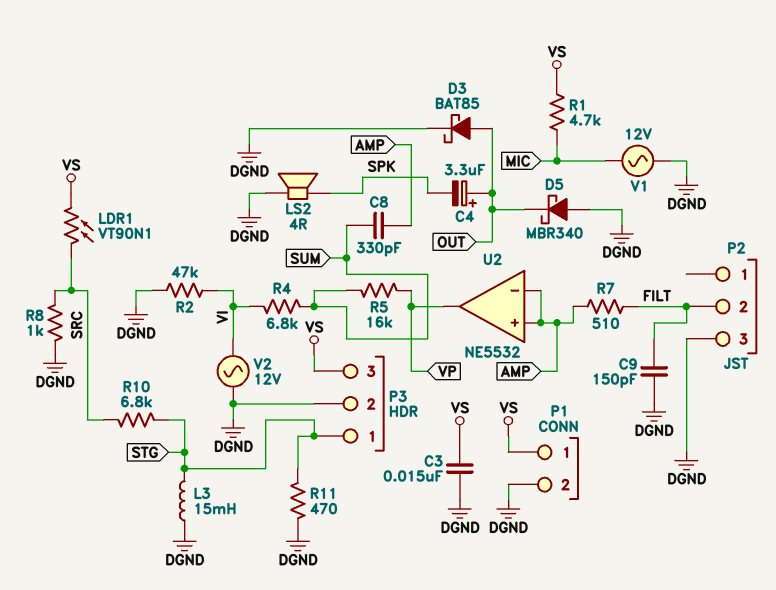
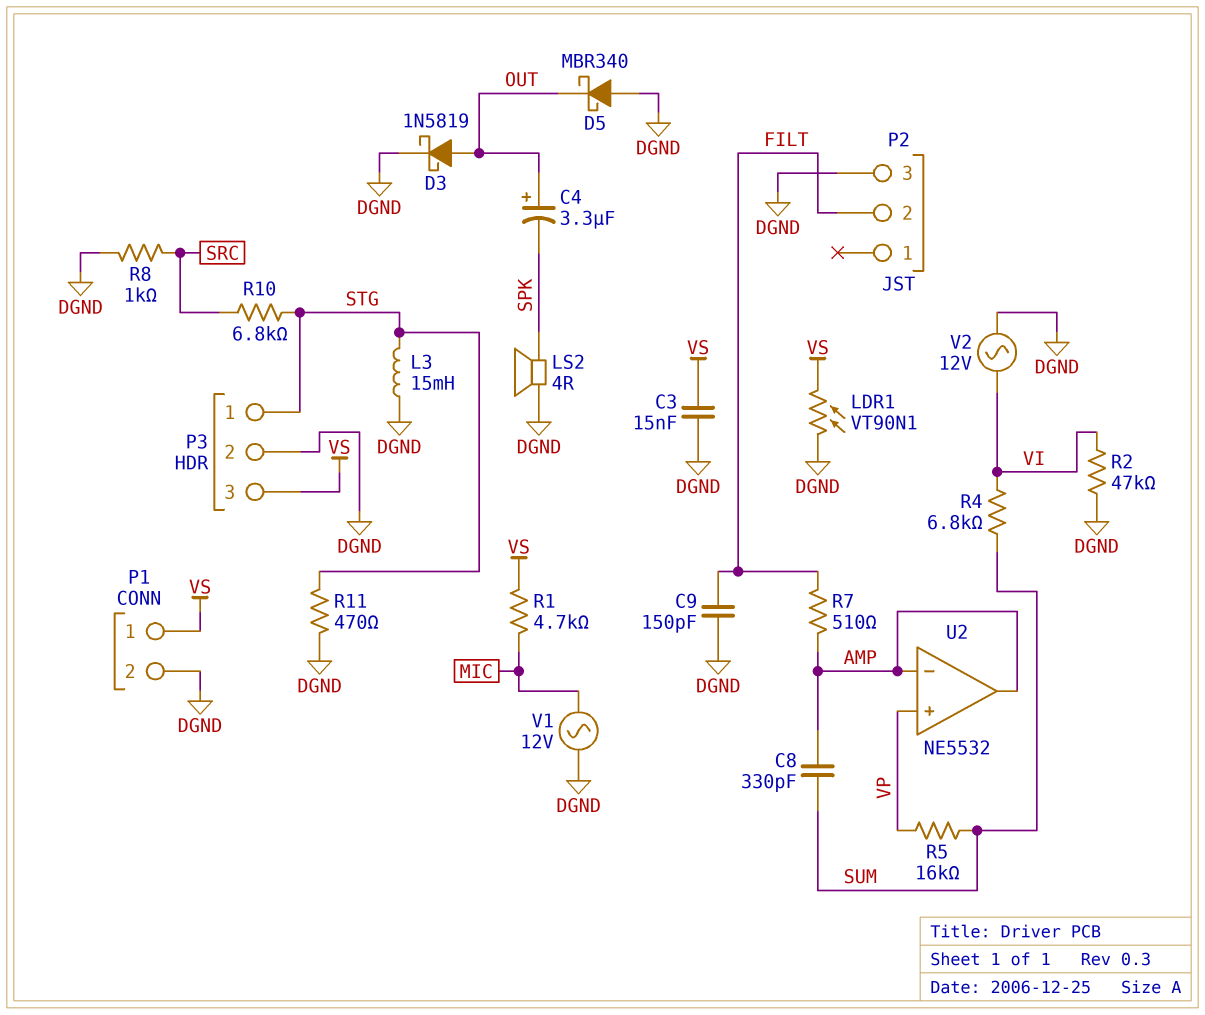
D3: schottky BAT85 (A OUT, K DGND) -> schottky 1N5819 (A OUT, K DGND)
LDR1: VT90N1 (SRC, VS) -> VT90N1 (DGND, VS)
U2 pin in+: AMP -> VP
U2 pin out: VP -> AMP

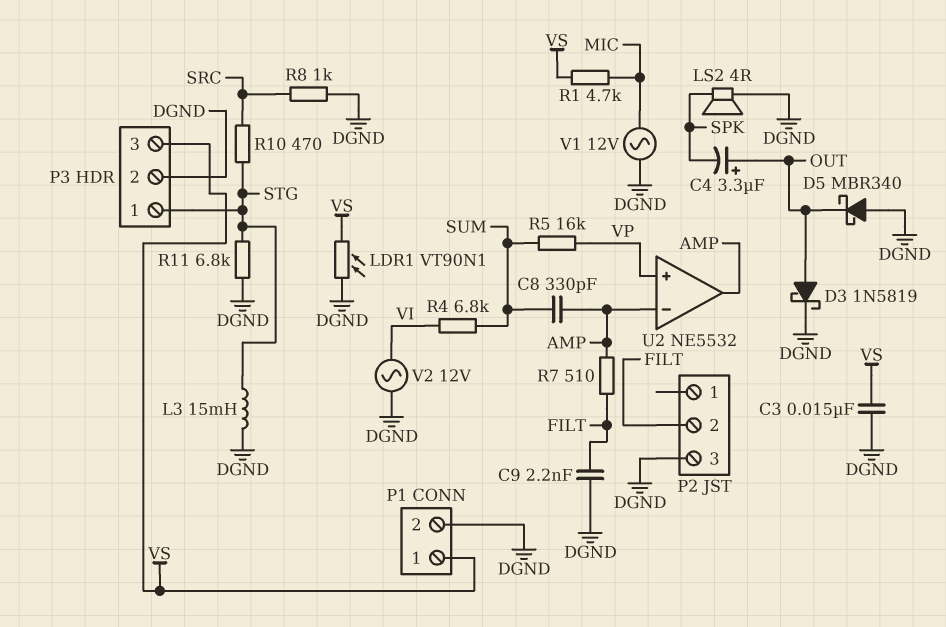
C9: 150pF (DGND, FILT) -> 2.2nF (DGND, FILT)
R2: 47k (DGND, VI) -> none
R10: 6.8k (SRC, STG) -> 470 (SRC, STG)
R11: 470 (DGND, STG) -> 6.8k (DGND, STG)

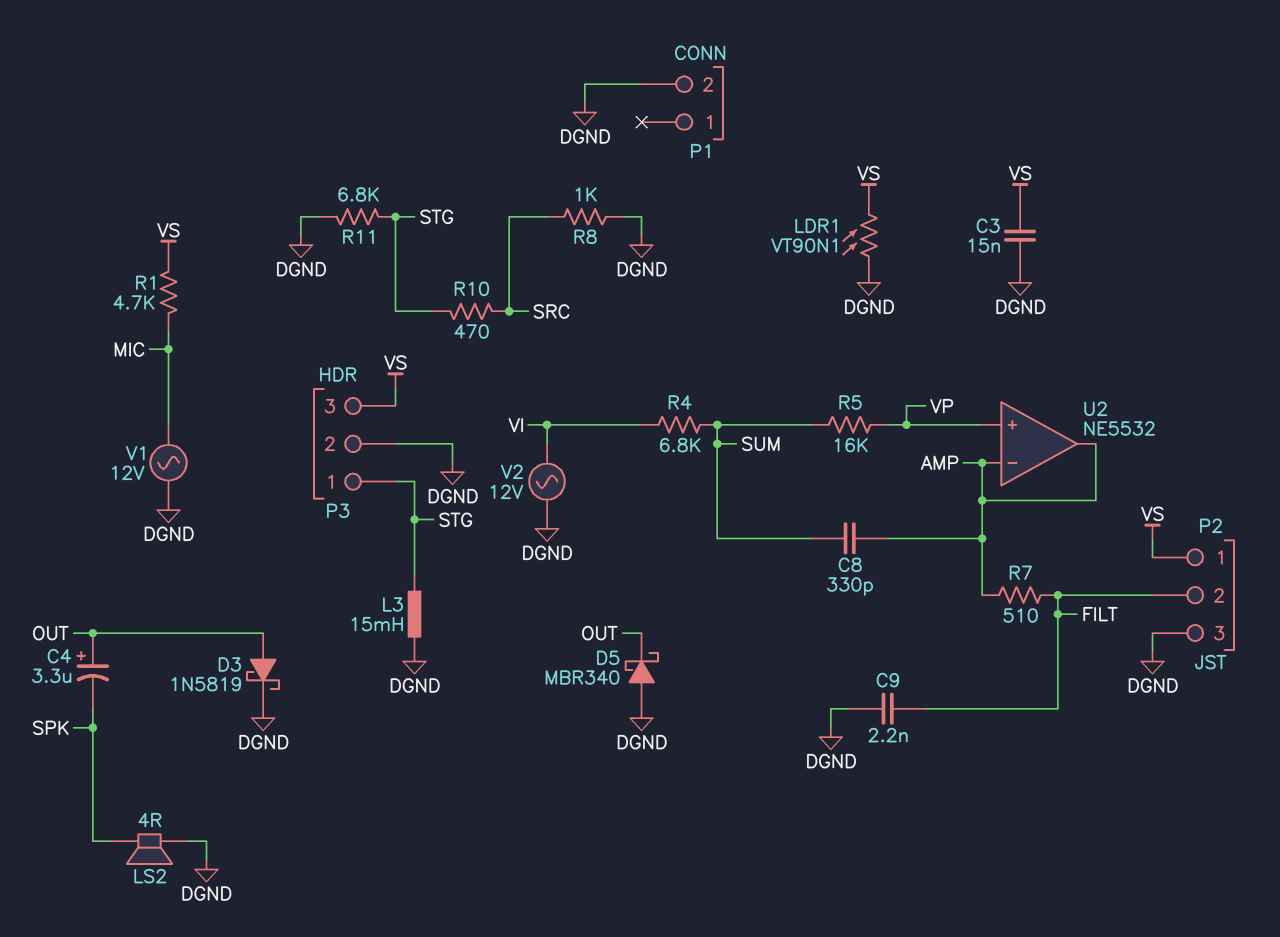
P1 pin 1: VS -> none
P2 pin 1: none -> VS

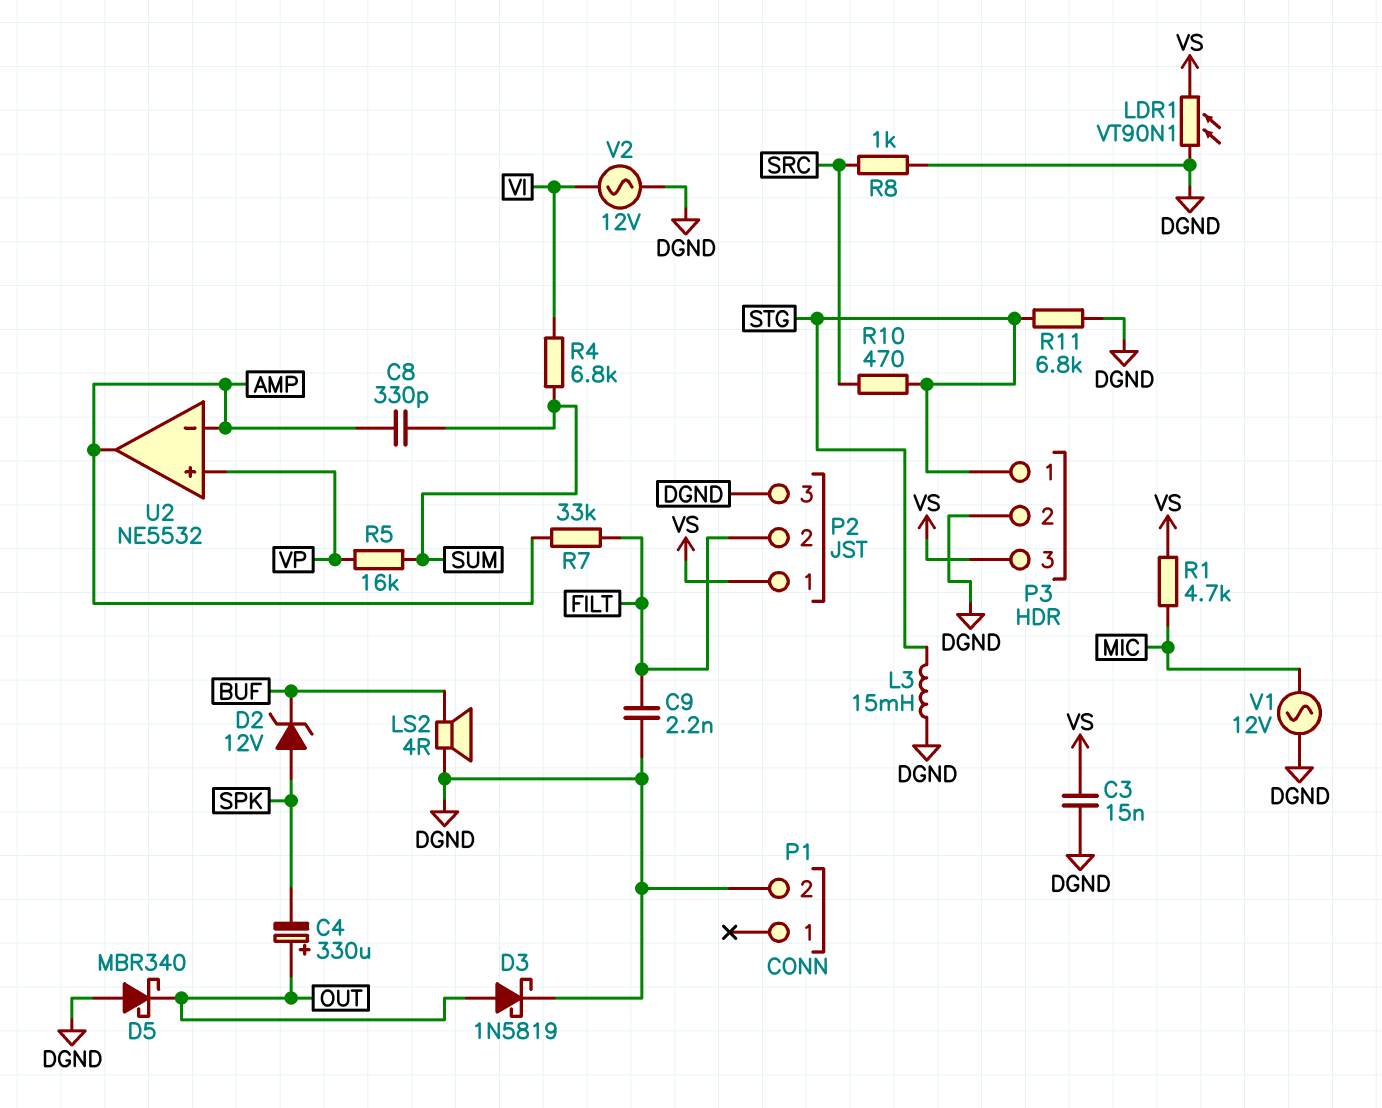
C4: 3.3uF (plus OUT, minus SPK) -> 330uF (plus OUT, minus SPK)
D2: none -> zener 12V (A SPK, K BUF)
LS2: speaker 4R (DGND, SPK) -> speaker 4R (BUF, DGND)
R7: 510 (AMP, FILT) -> 33k (AMP, FILT)

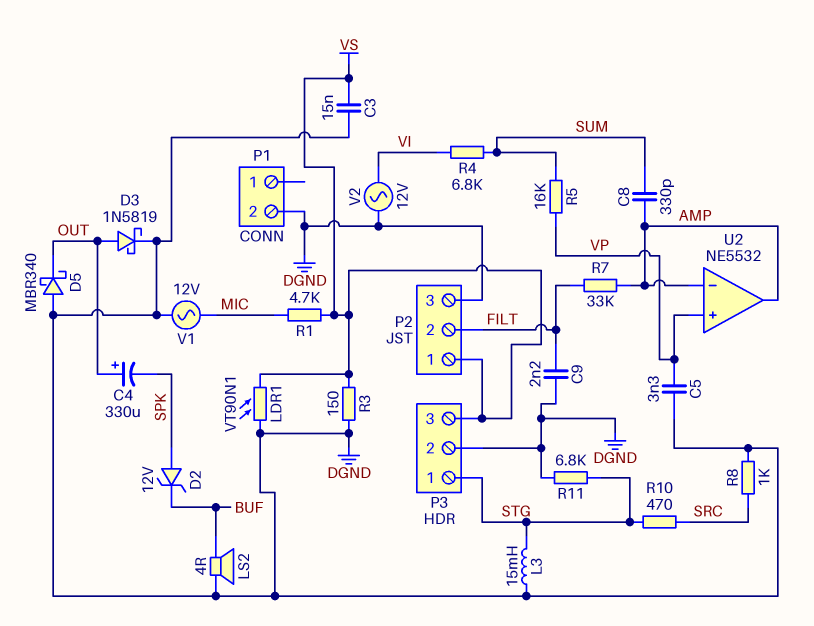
C5: none -> 3.3nF (DGND, VP)
R3: none -> 150 (DGND, VS)

